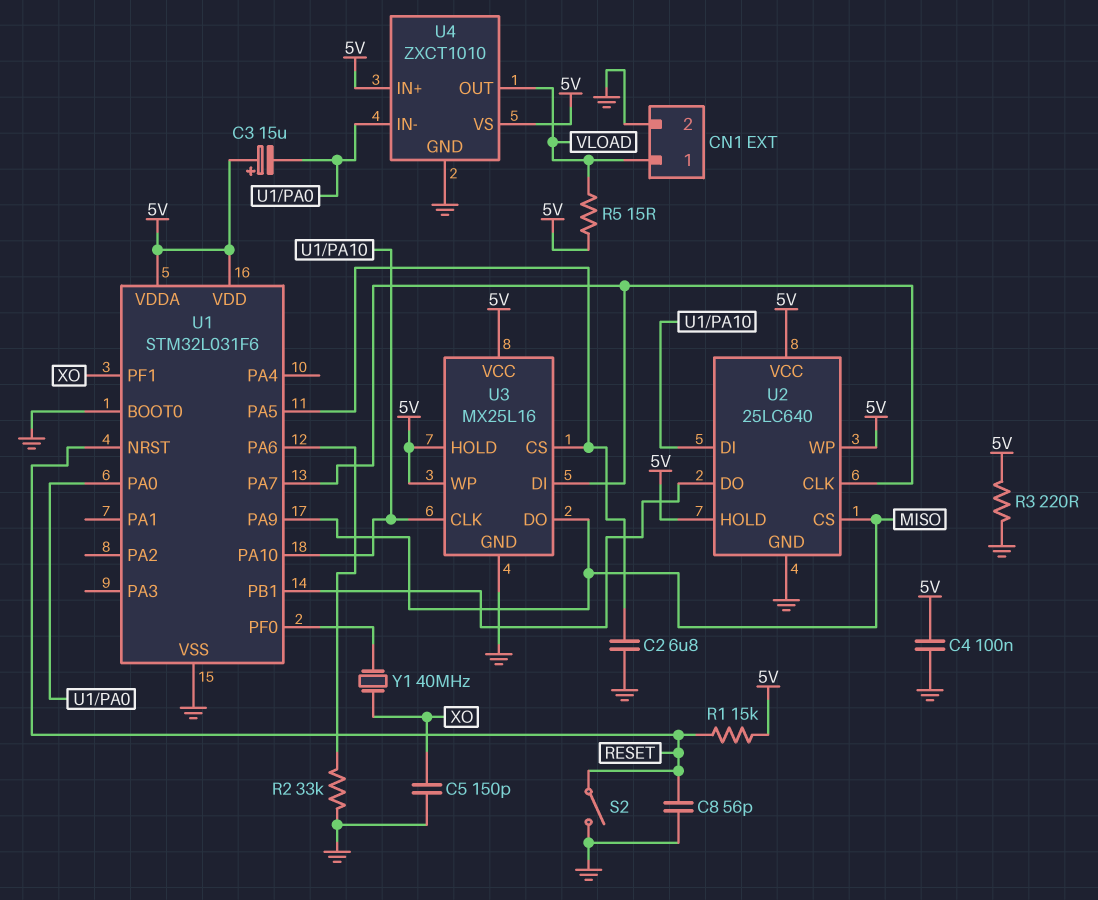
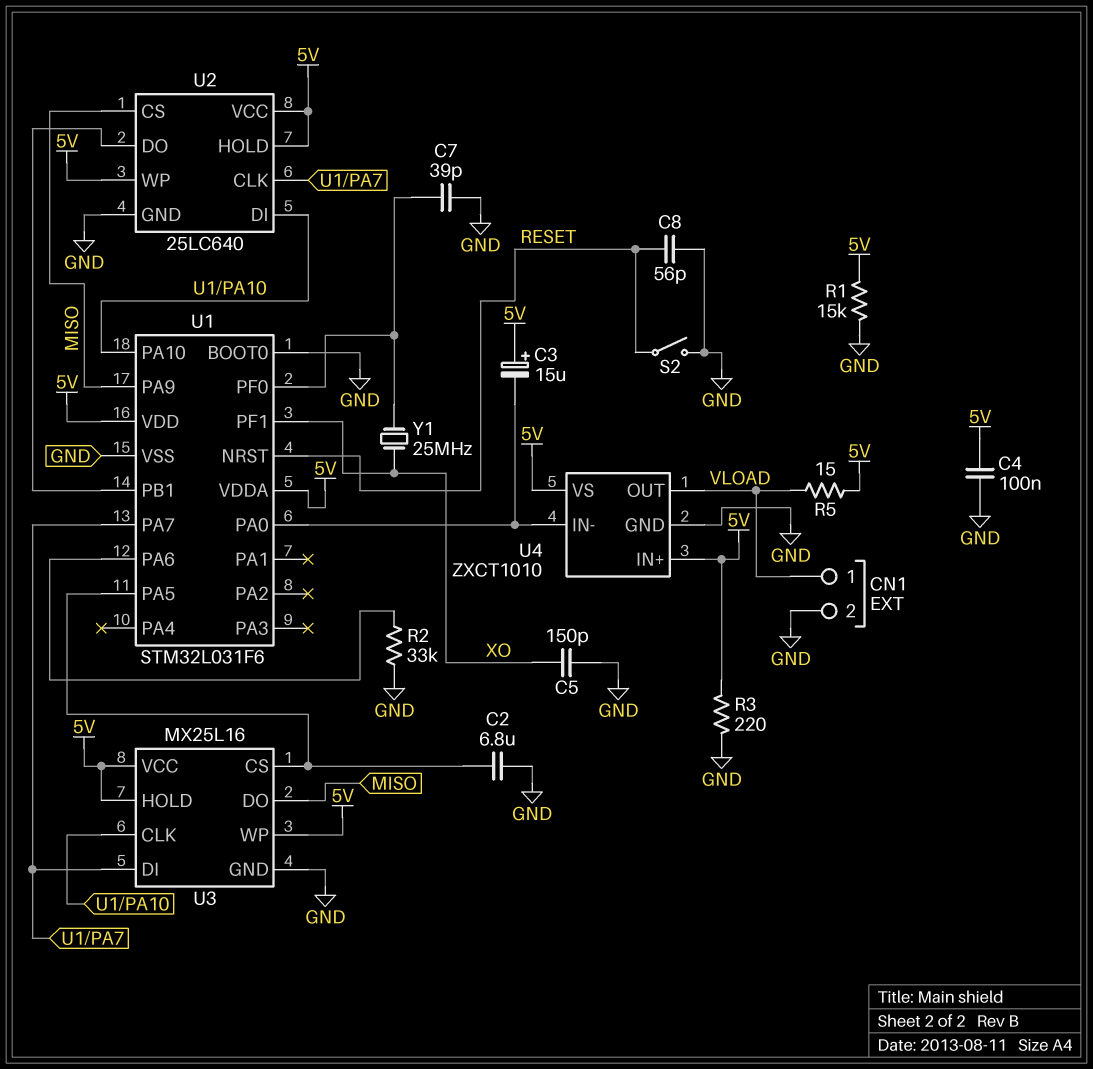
C7: none -> 39pF (GND, U1/PF0)
R1: 15k (5V, RESET) -> 15k (5V, GND)
Y1: 40MHz (U1/PF0, XO) -> 25MHz (U1/PF0, XO)

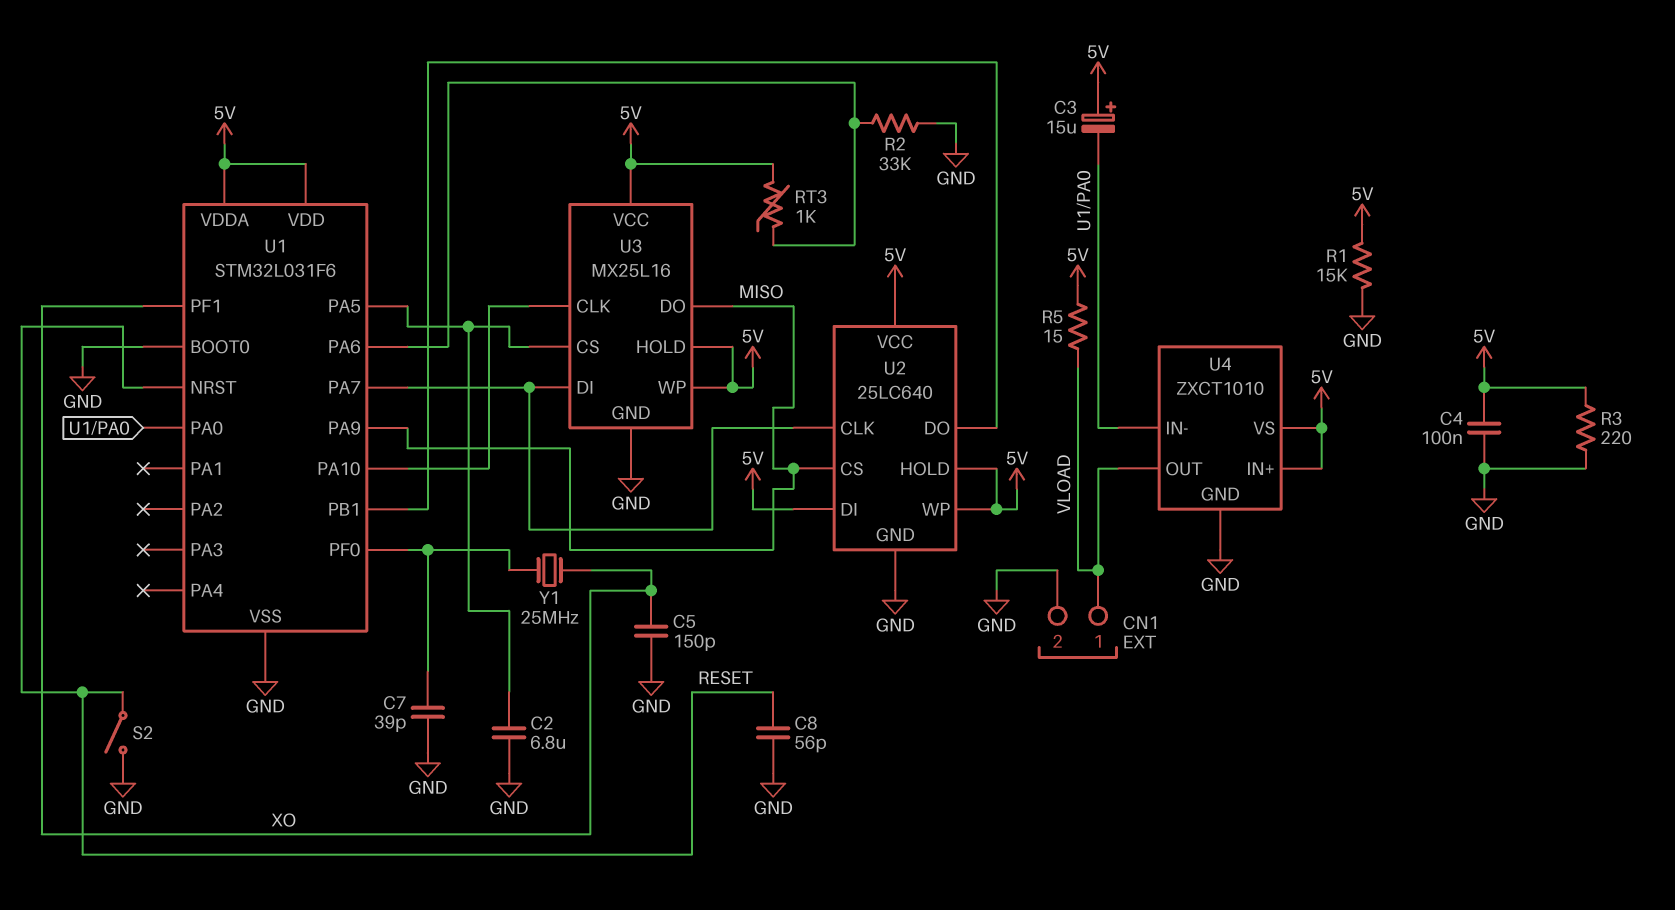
RT3: none -> 1k (5V, U1/PA6)
U2 pin DI: U1/PA10 -> 5V

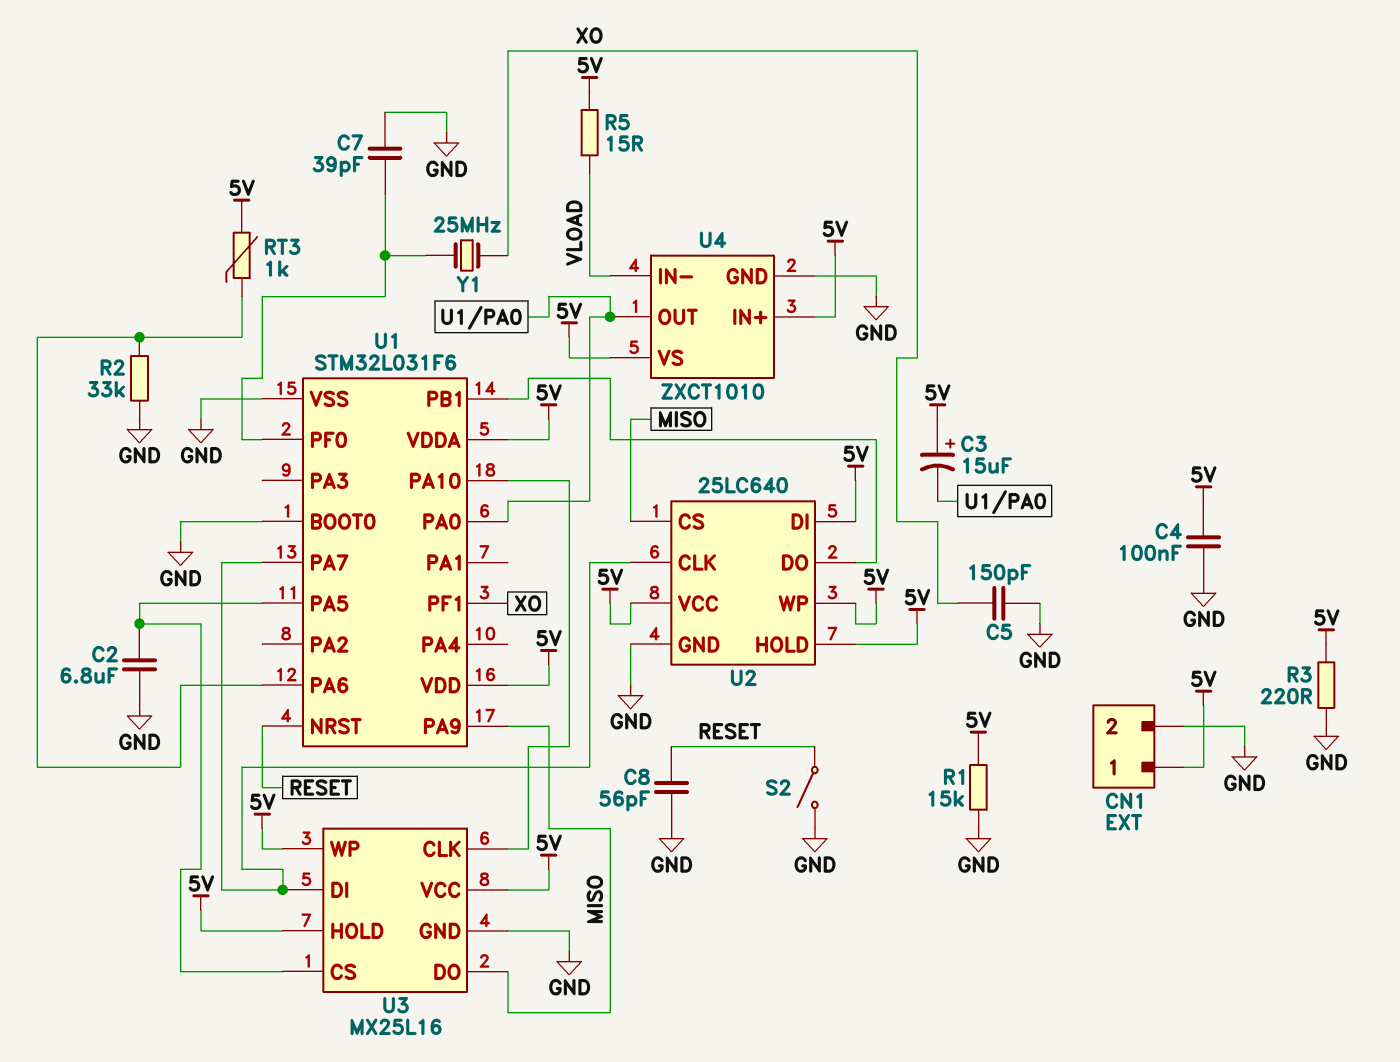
CN1 pin 1: VLOAD -> 5V
U4 pin IN-: U1/PA0 -> VLOAD
U4 pin OUT: VLOAD -> U1/PA0

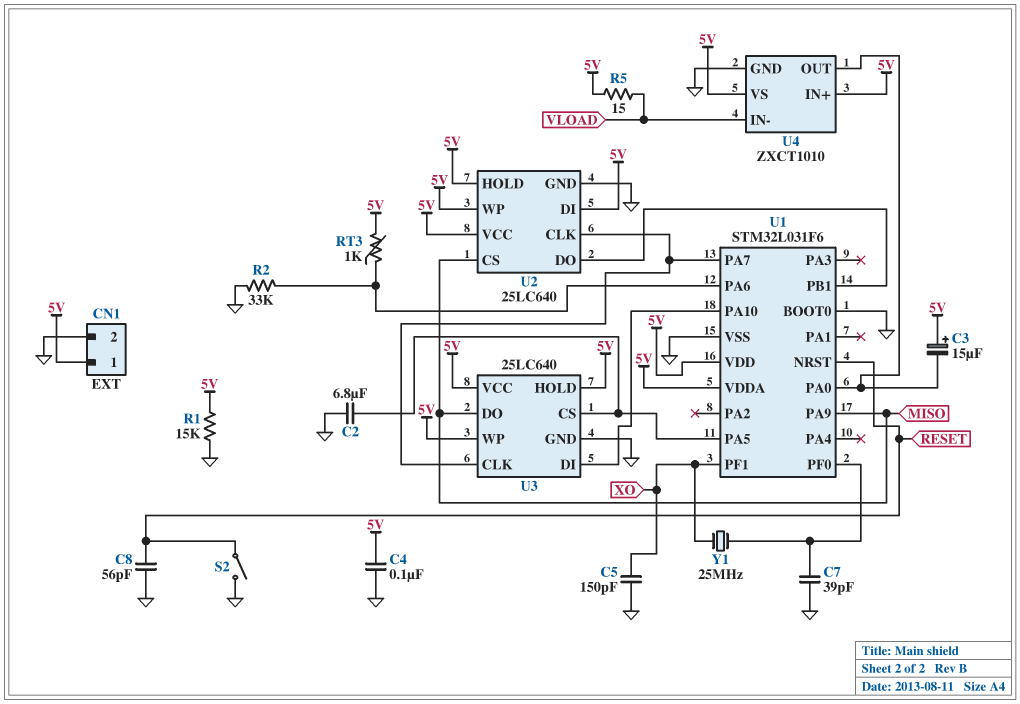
R3: 220 (5V, GND) -> none
U3: MX25L16 -> 25LC640
U3 pin CLK: U1/PA10 -> U1/PA7
U3 pin DI: U1/PA7 -> U1/PA10

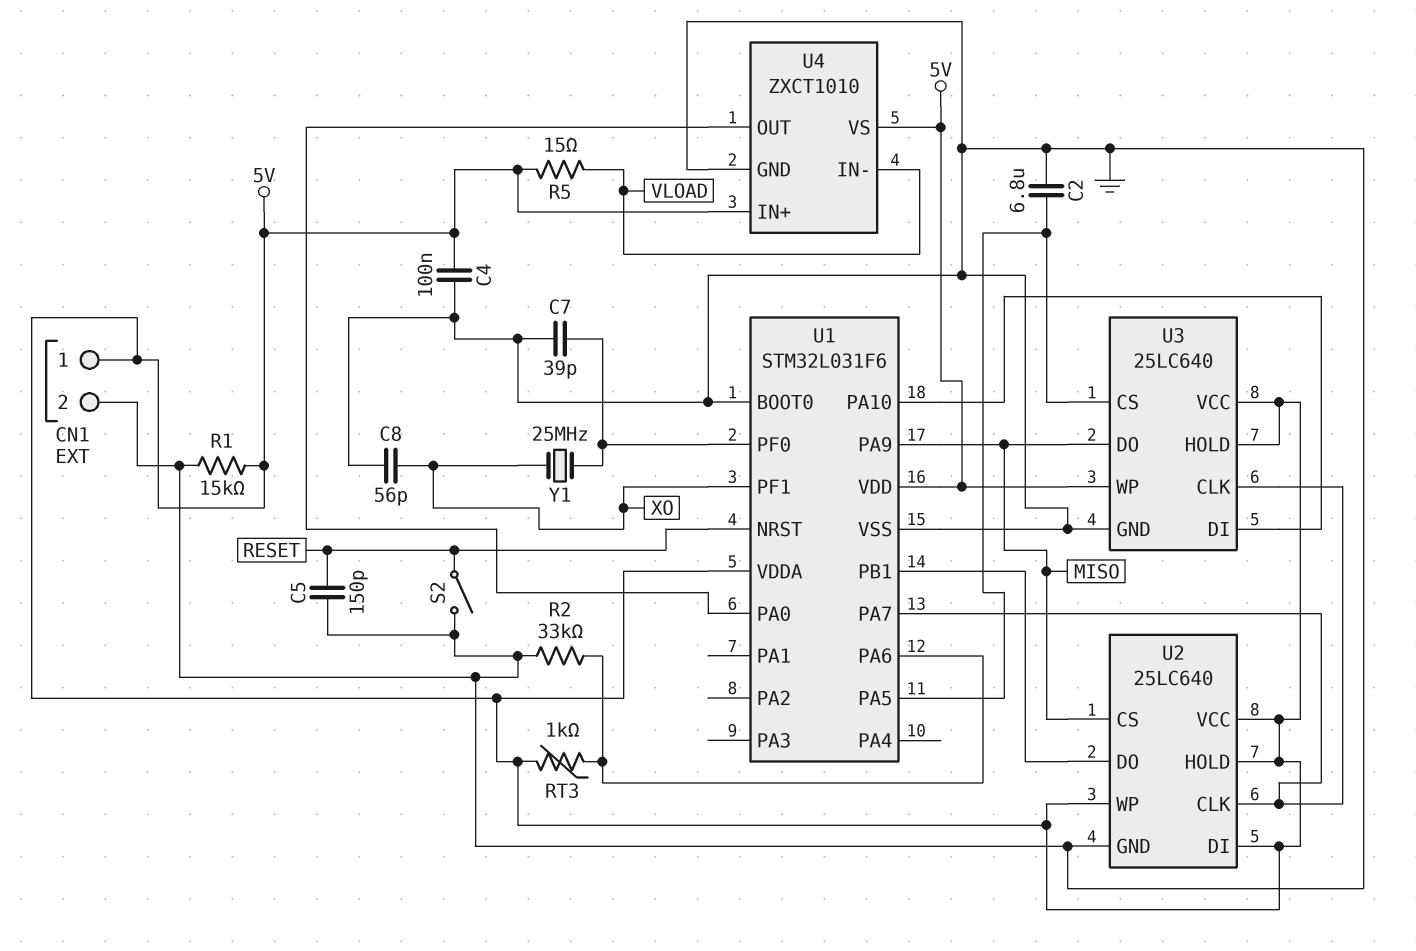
C3: 15uF (plus 5V, minus U1/PA0) -> none
C5: 150pF (GND, XO) -> 150pF (GND, RESET)
C8: 56pF (GND, RESET) -> 56pF (GND, XO)

